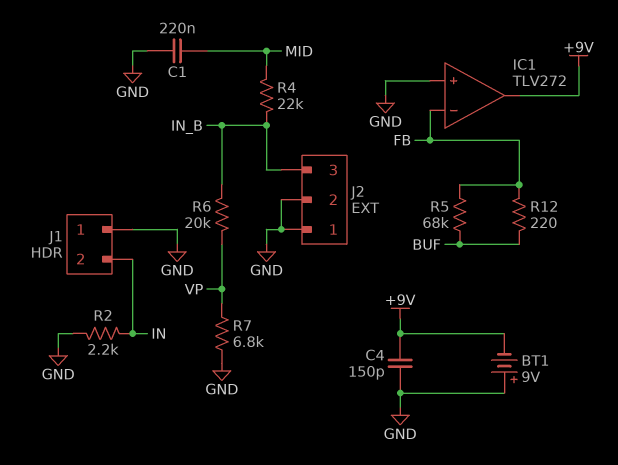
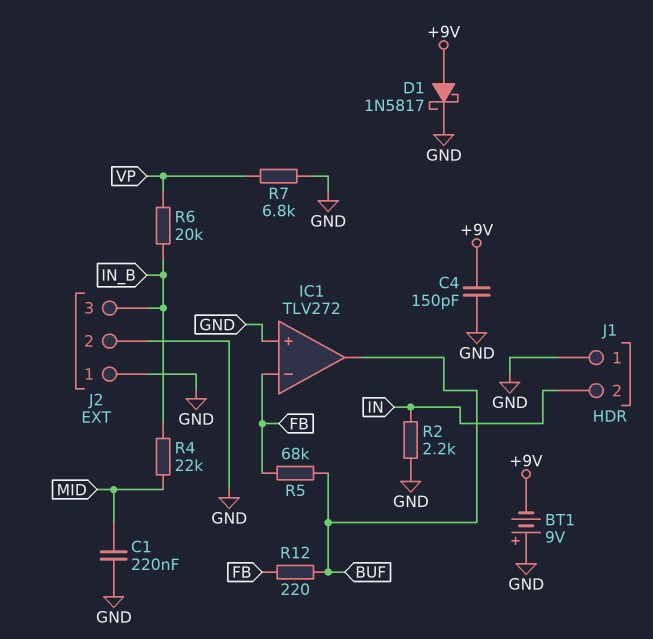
D1: none -> schottky 1N5817 (A +9V, K GND)
IC1 pin out: +9V -> BUF

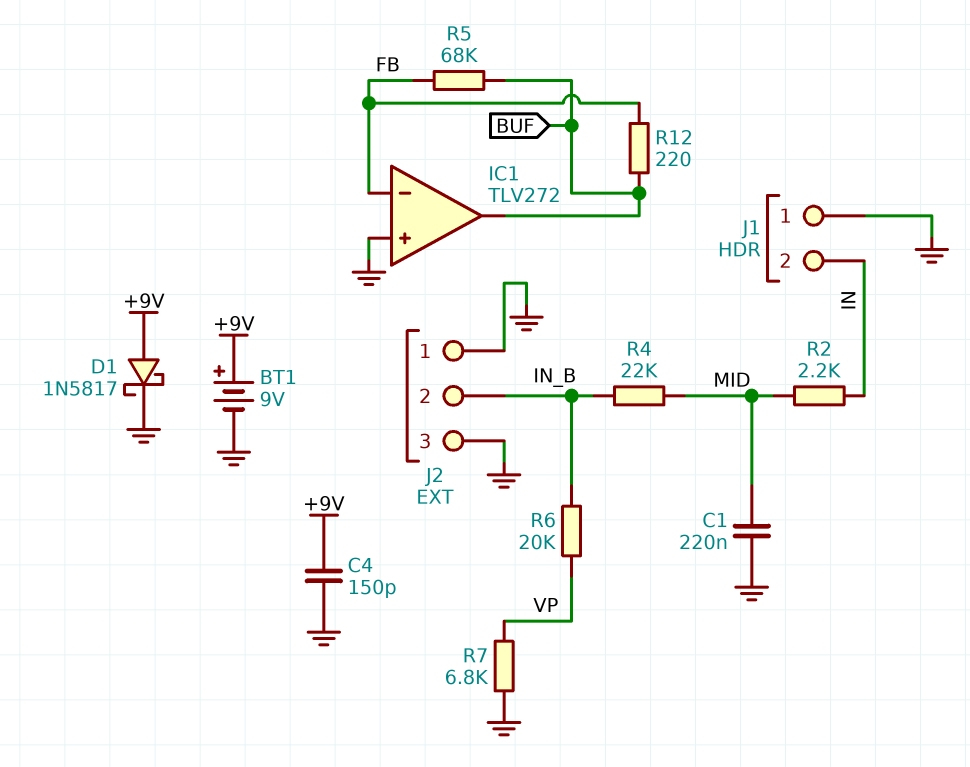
BT1: 9V (plus GND, minus +9V) -> 9V (plus +9V, minus GND)
J2 pin 2: GND -> IN_B
J2 pin 3: IN_B -> GND
R2: 2.2k (GND, IN) -> 2.2k (IN, MID)

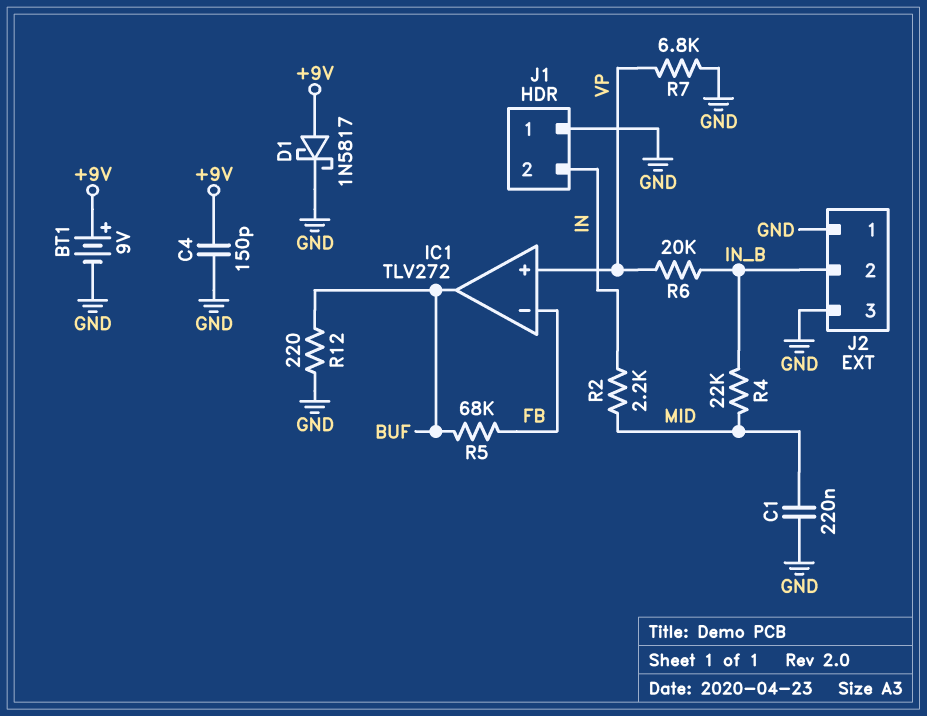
IC1 pin in+: GND -> VP
R12: 220 (BUF, FB) -> 220 (BUF, GND)

